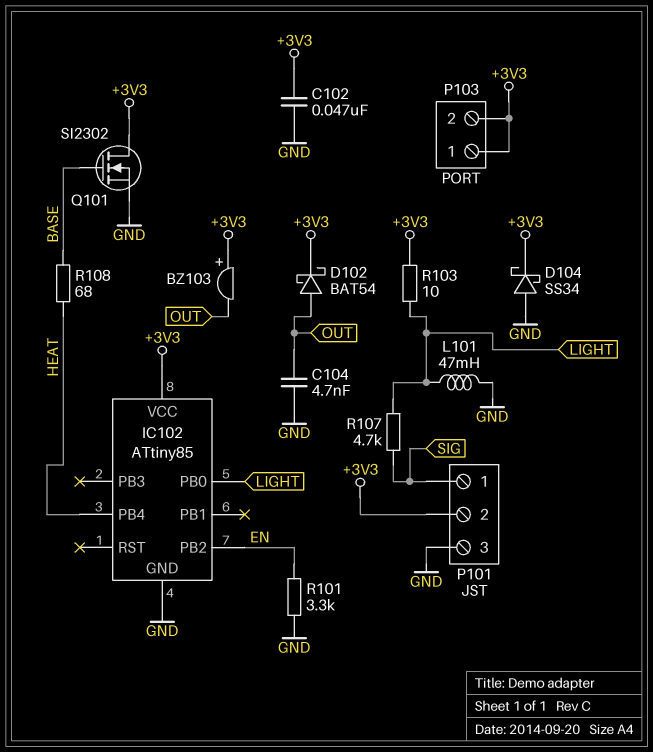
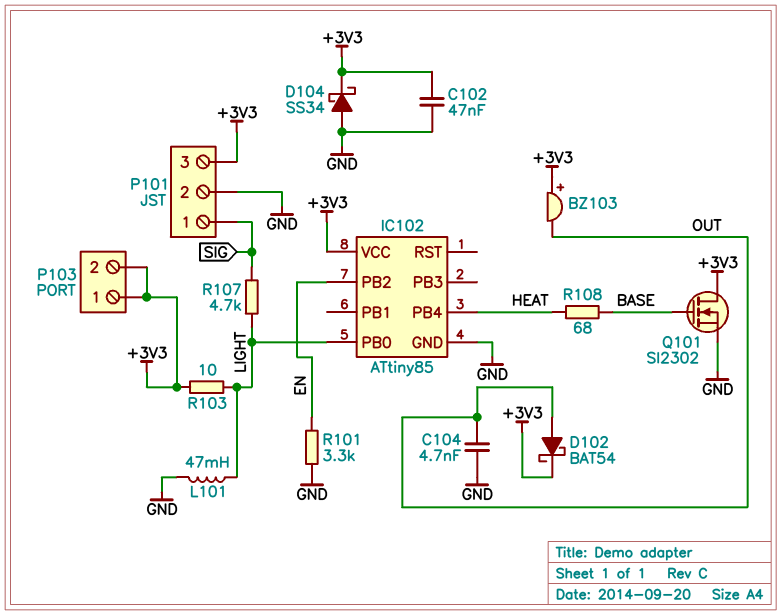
P101 pin 2: +3V3 -> GND
P101 pin 3: GND -> +3V3

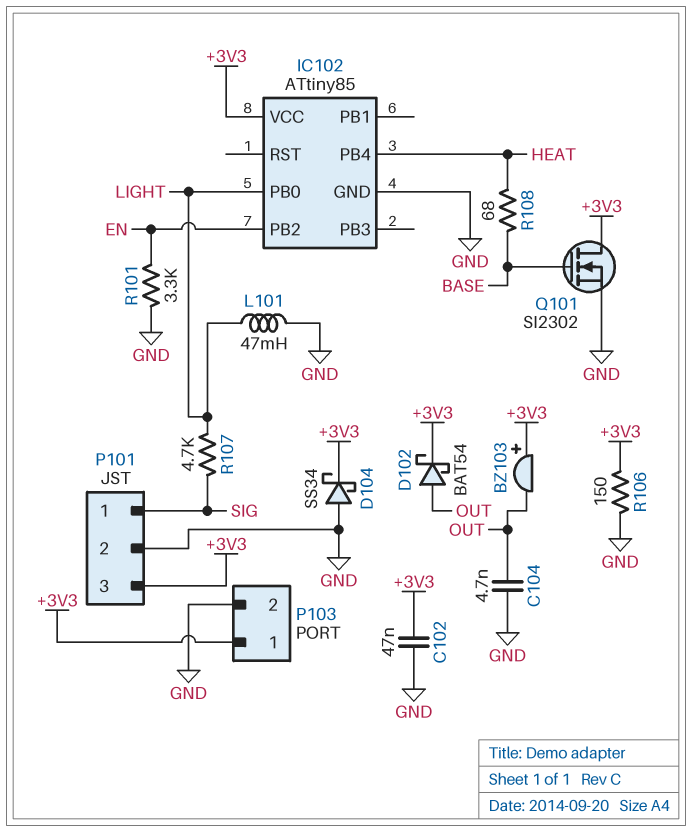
P103 pin 2: +3V3 -> GND
R103: 10 (+3V3, LIGHT) -> none
R106: none -> 150 (+3V3, GND)

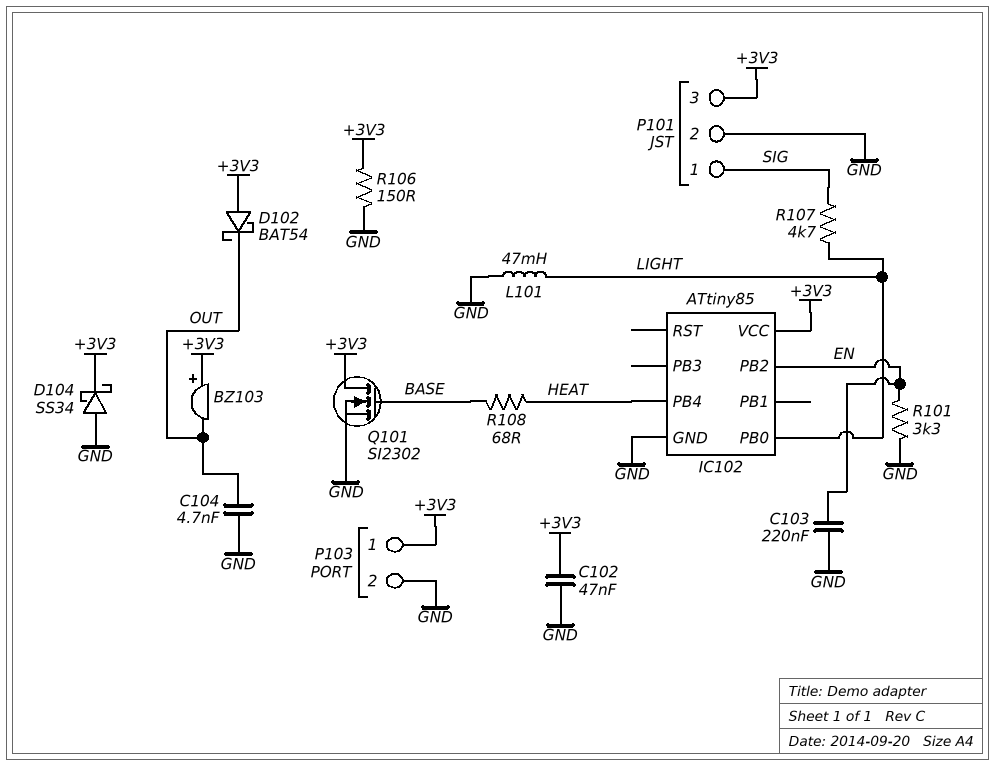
C103: none -> 220nF (EN, GND)
D102: schottky BAT54 (A OUT, K +3V3) -> schottky BAT54 (A +3V3, K OUT)

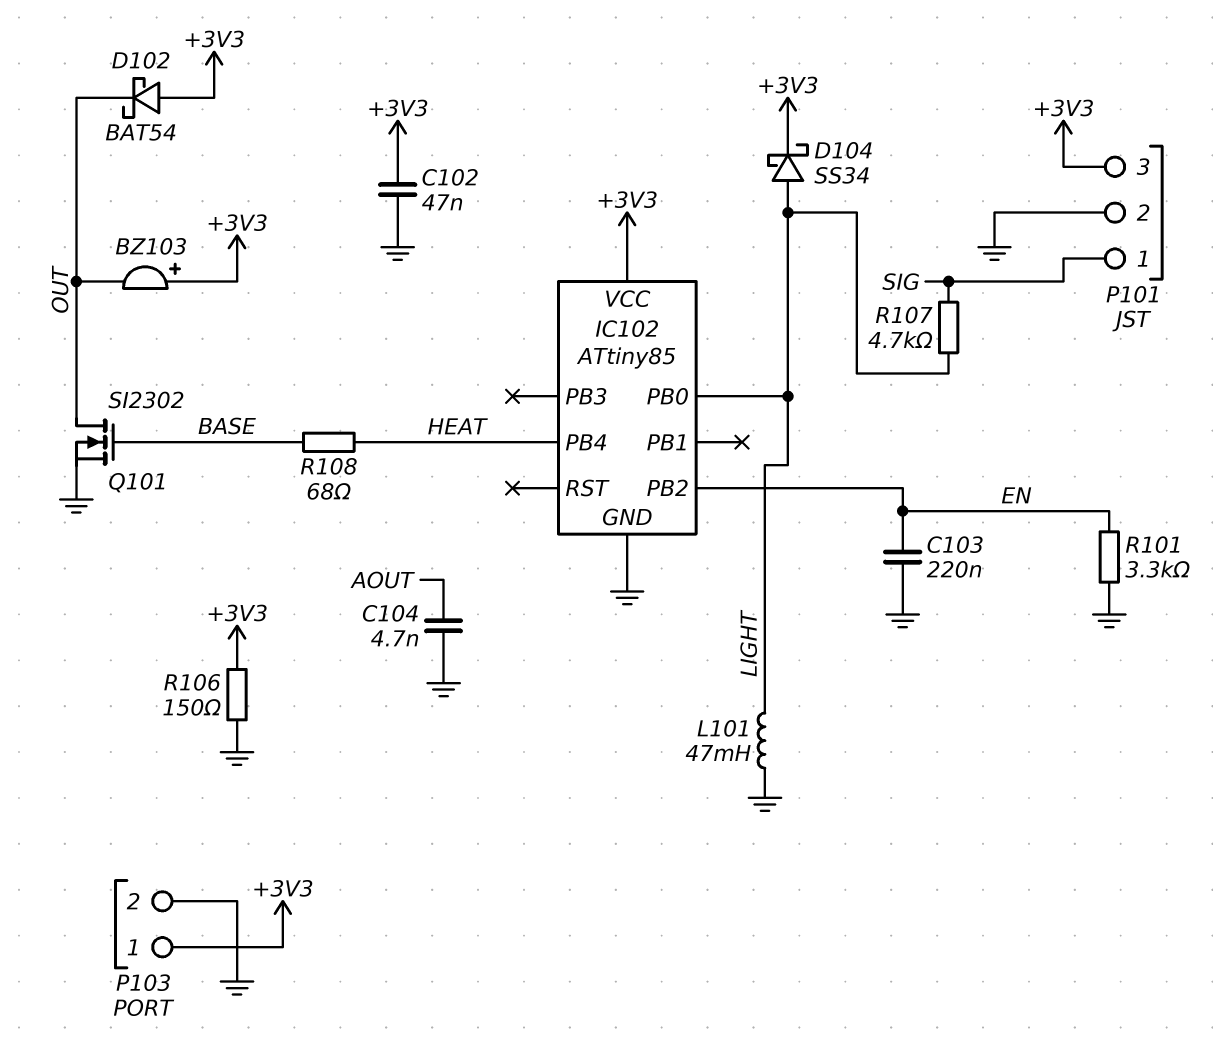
C104: 4.7nF (GND, OUT) -> 4.7nF (AOUT, GND)
D104: schottky SS34 (A GND, K +3V3) -> schottky SS34 (A LIGHT, K +3V3)
Q101: NMOS SI2302 (G BASE, D +3V3, S GND) -> NMOS SI2302 (G BASE, D OUT, S GND)

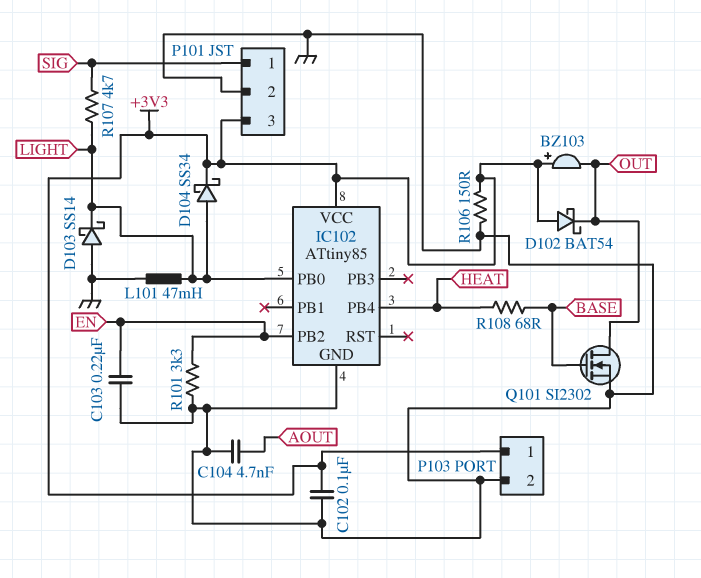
C102: 47nF (+3V3, GND) -> 100nF (+3V3, GND)
D103: none -> schottky SS14 (A GND, K LIGHT)

